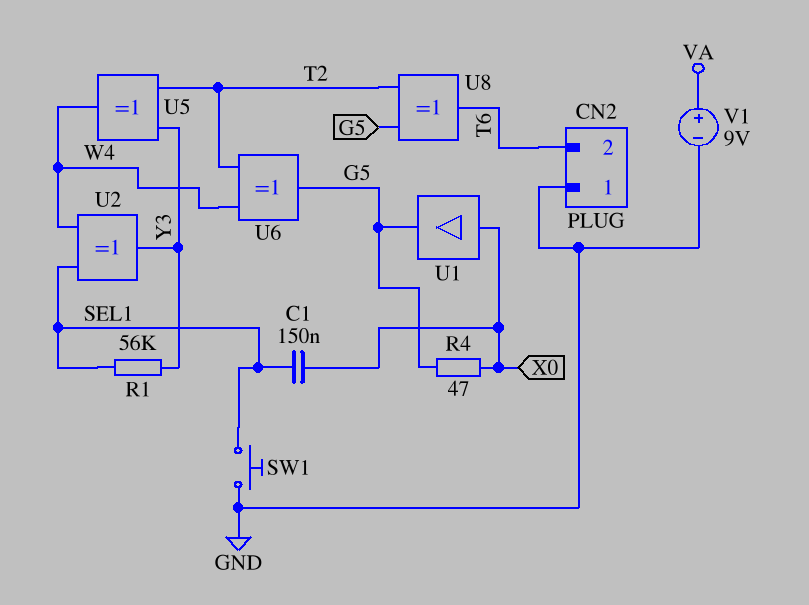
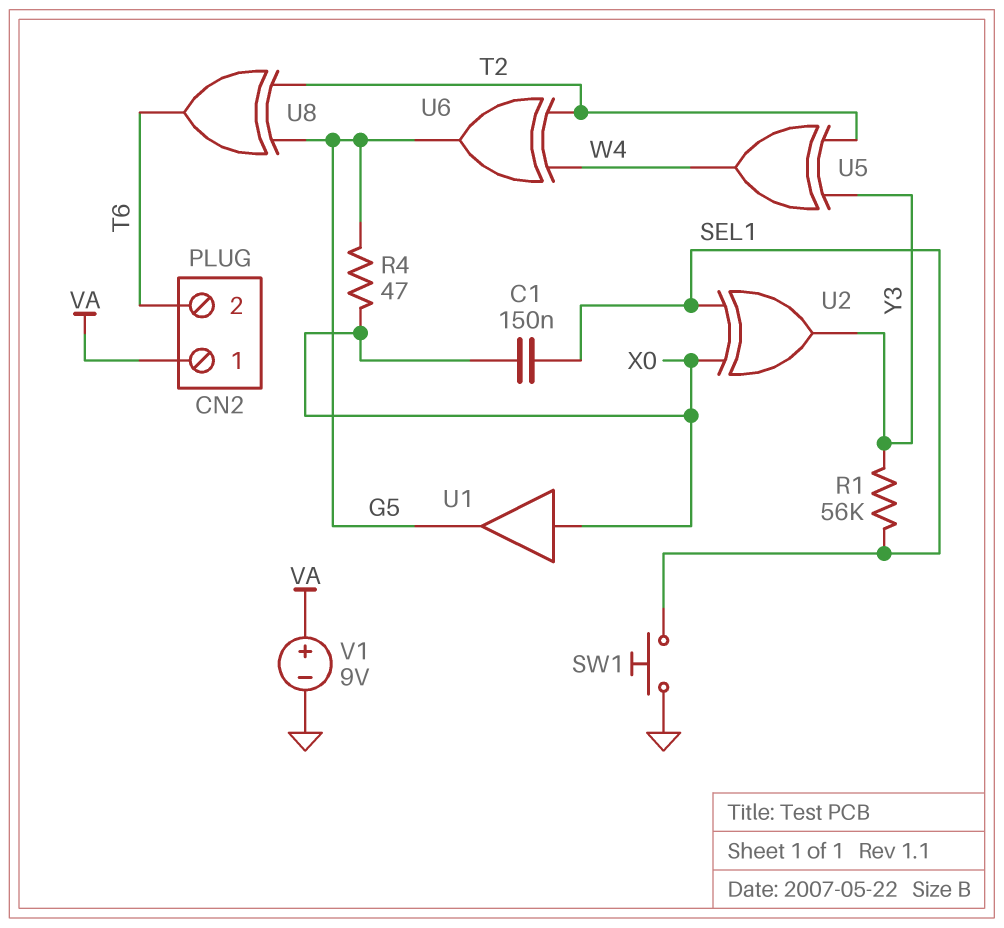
CN2 pin 1: GND -> VA
U2: XOR (in SEL1, in W4, out Y3) -> XOR (in SEL1, in X0, out Y3)

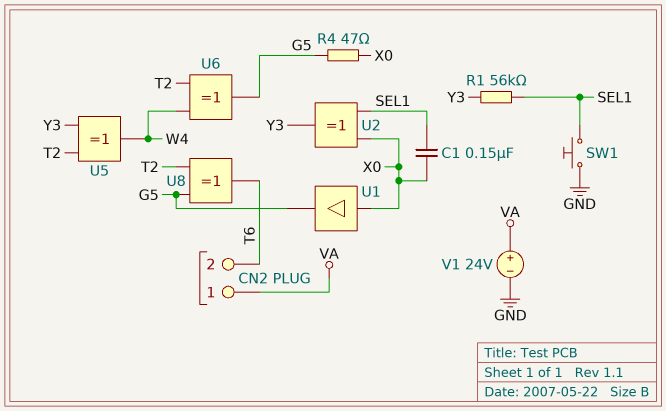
V1: 9V (plus VA, minus GND) -> 24V (plus VA, minus GND)

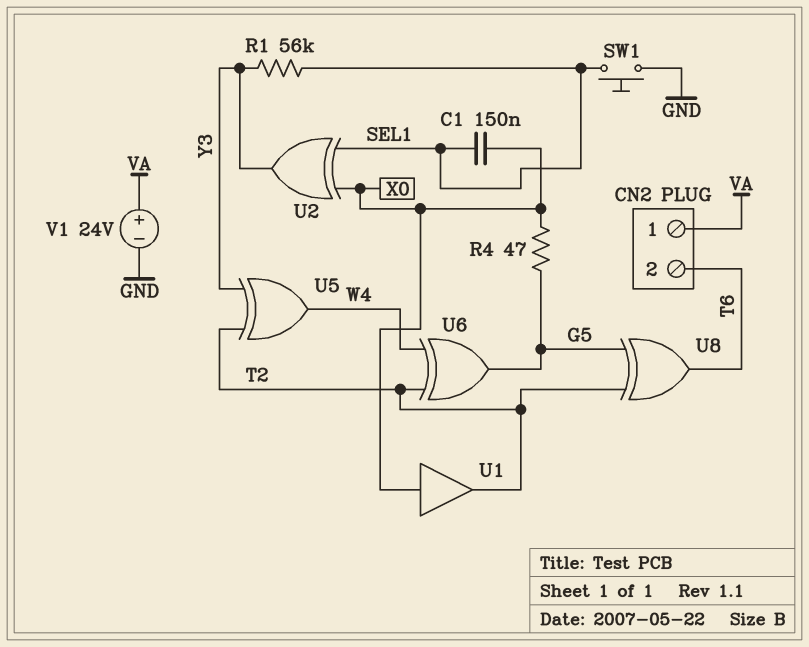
U1: buffer (in X0, out G5) -> buffer (in X0, out T2)

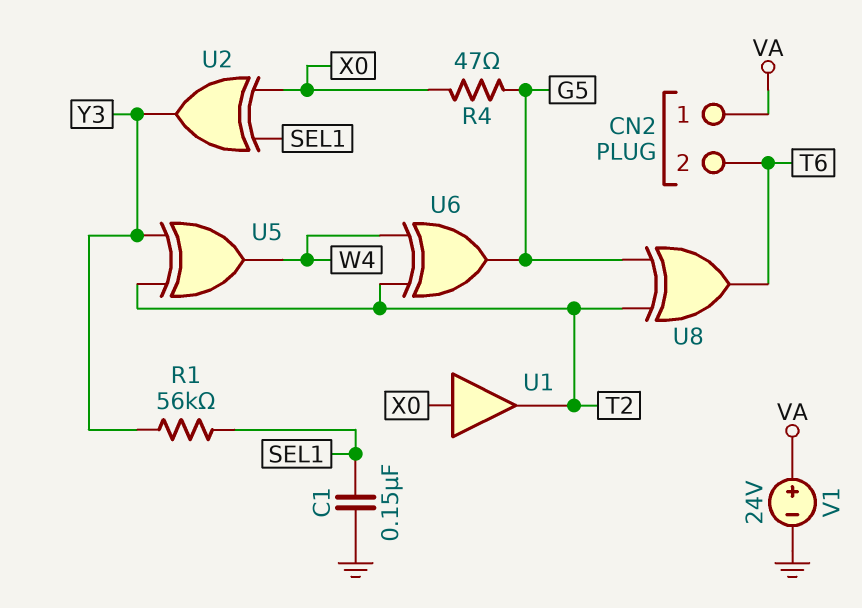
C1: 150nF (SEL1, X0) -> 150nF (GND, SEL1)
SW1: button (GND, SEL1) -> none

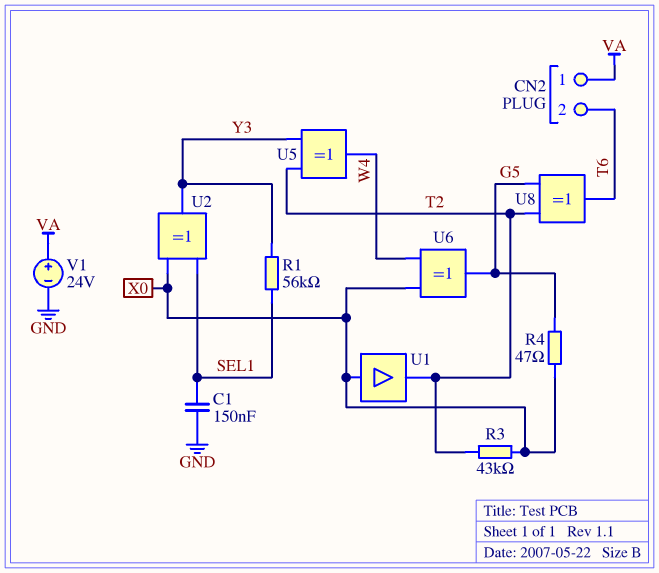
R3: none -> 43k (T2, X0)
U6: XOR (in T2, in W4, out G5) -> XOR (in W4, in X0, out G5)

